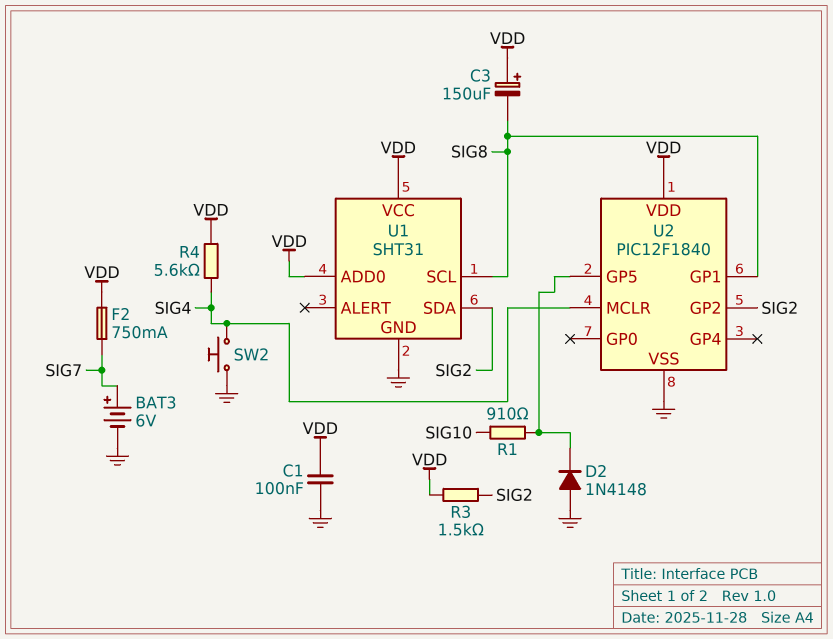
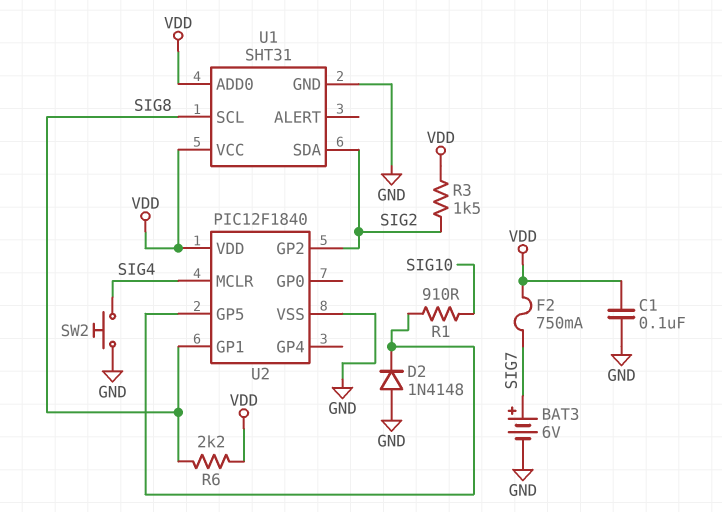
C3: 150uF (plus VDD, minus SIG8) -> none
R4: 5.6k (SIG4, VDD) -> none
R6: none -> 2.2k (SIG8, VDD)

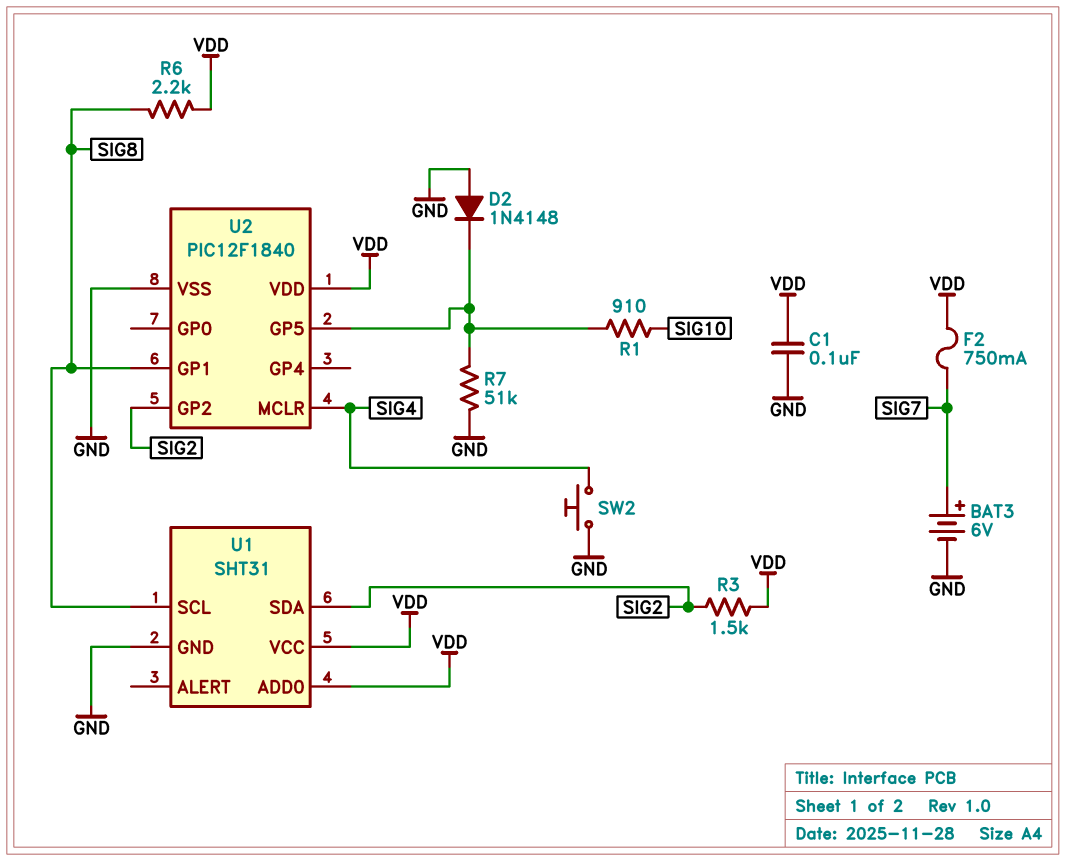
R7: none -> 51k (GND, U2/GP5)

